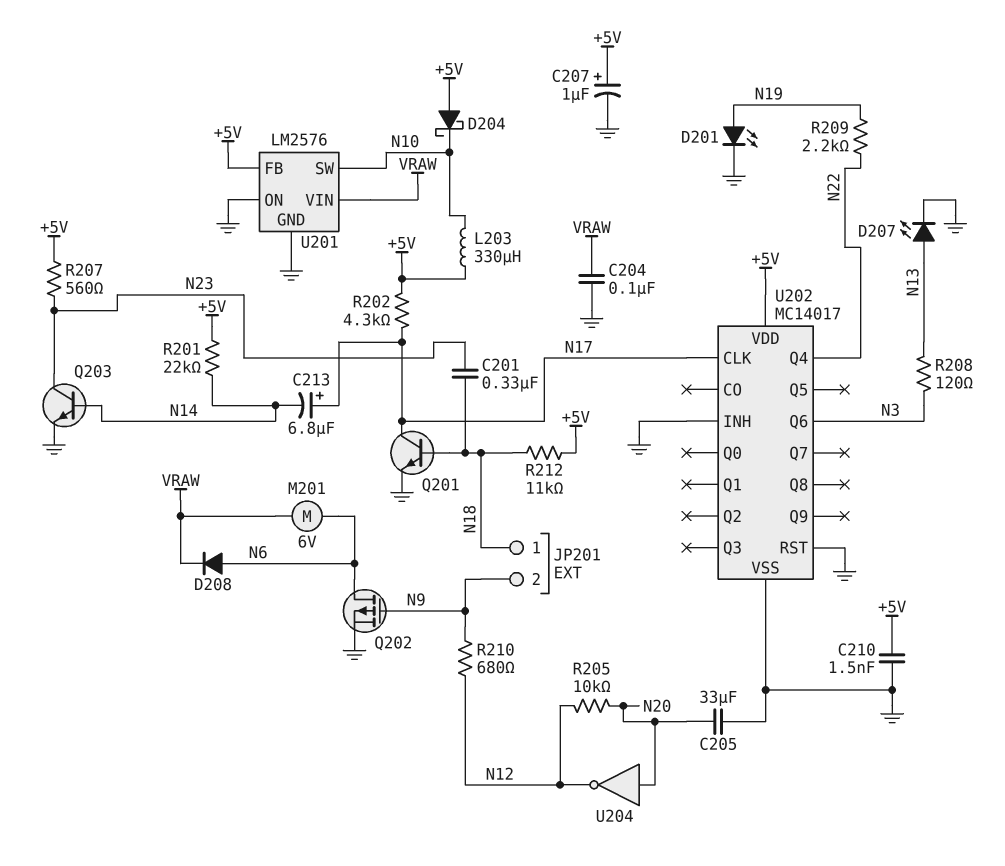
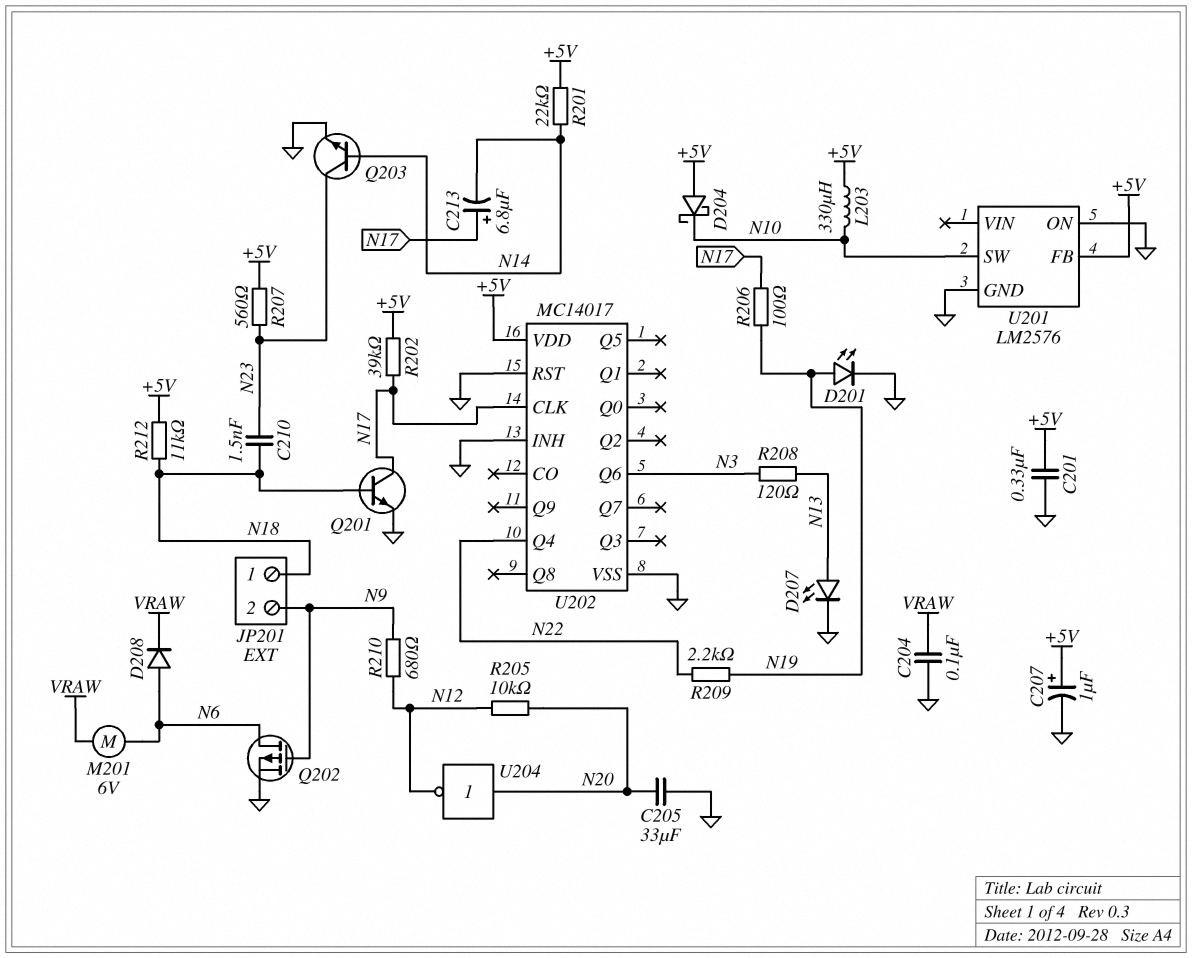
C201: 330nF (N18, N23) -> 330nF (+5V, GND)
C210: 1.5nF (+5V, GND) -> 1.5nF (N18, N23)
R202: 4.3k (+5V, N17) -> 39k (+5V, N17)
R206: none -> 100 (N17, N19)
U201 pin VIN: VRAW -> none

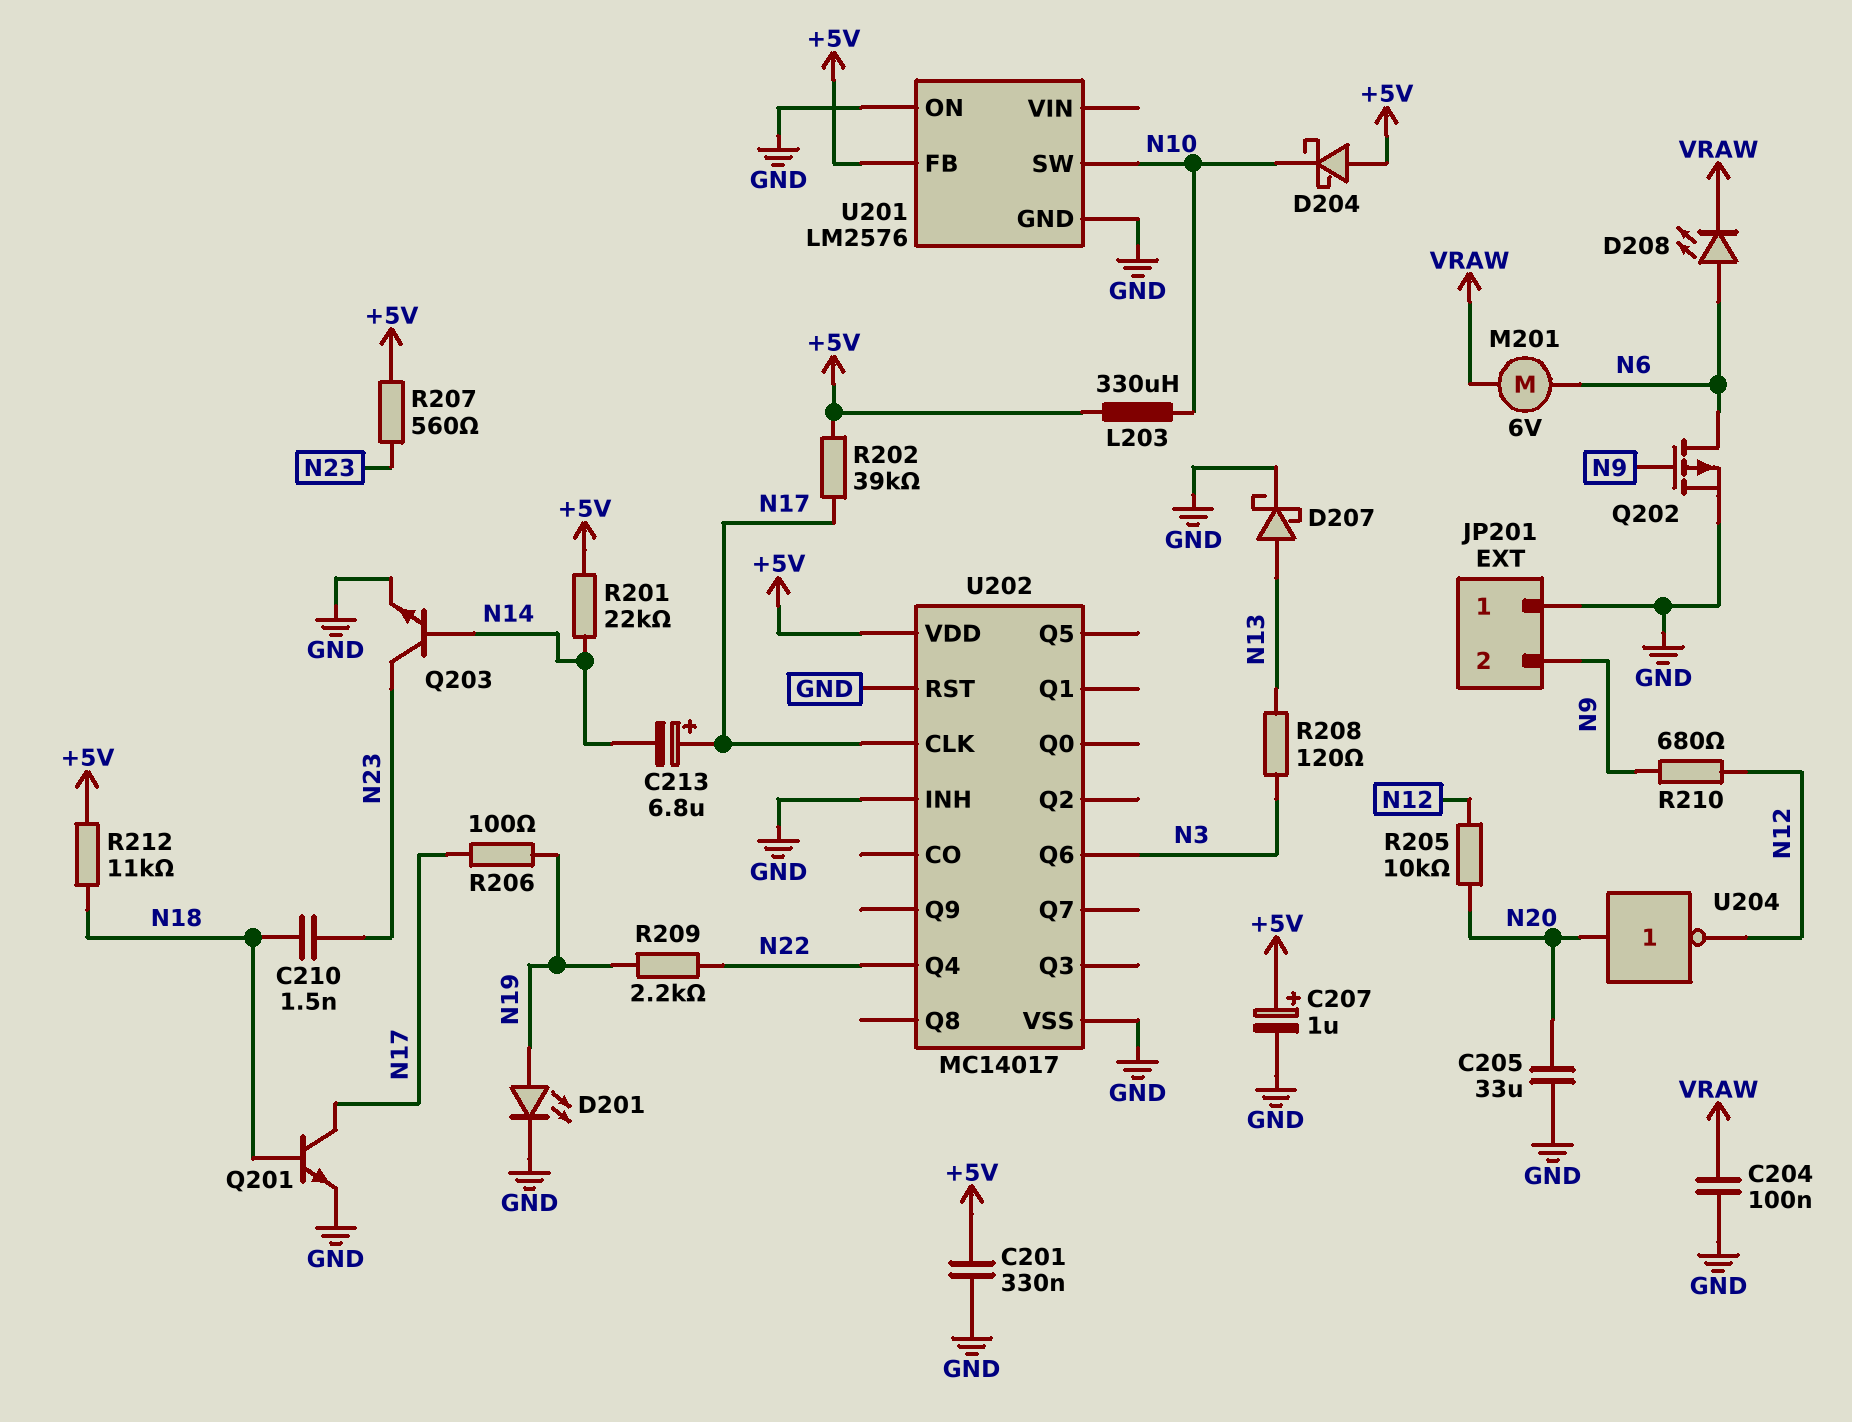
D207: LED (A N13, K GND) -> schottky (A N13, K GND)
D208: diode (A N6, K VRAW) -> LED (A N6, K VRAW)
JP201 pin 1: N18 -> GND

